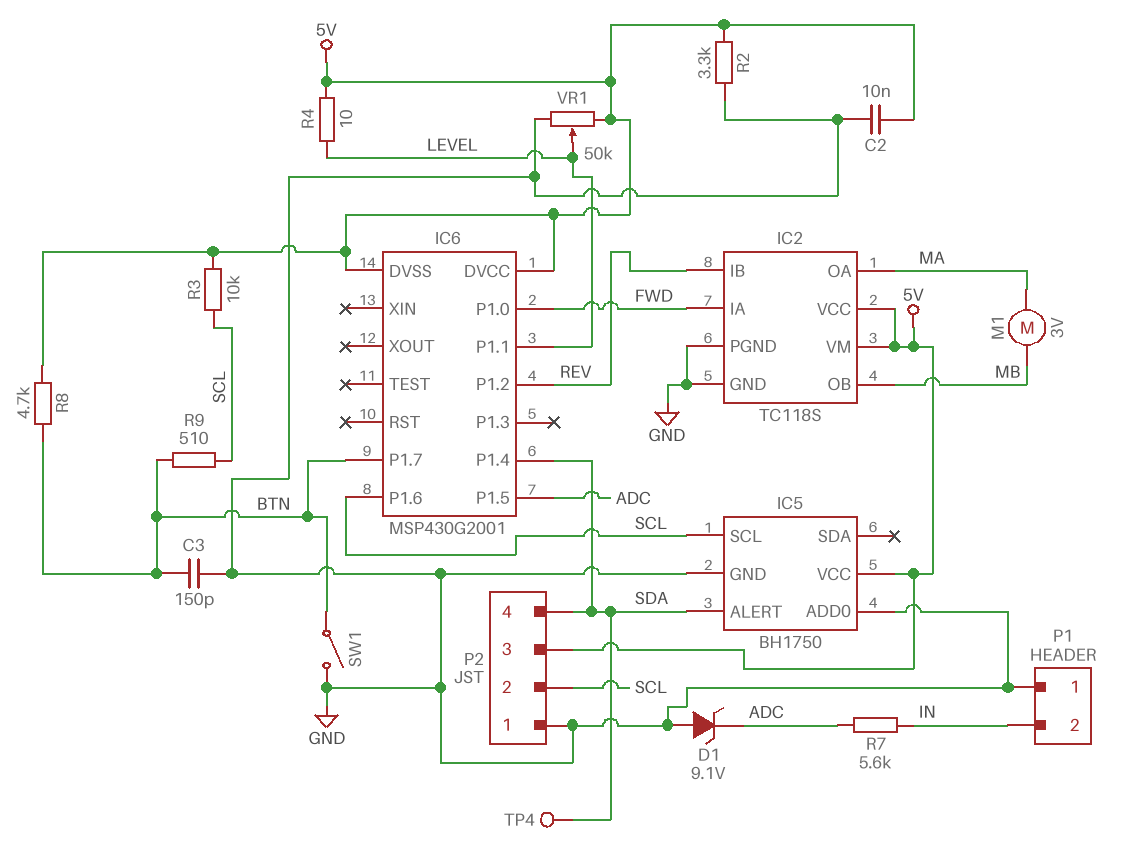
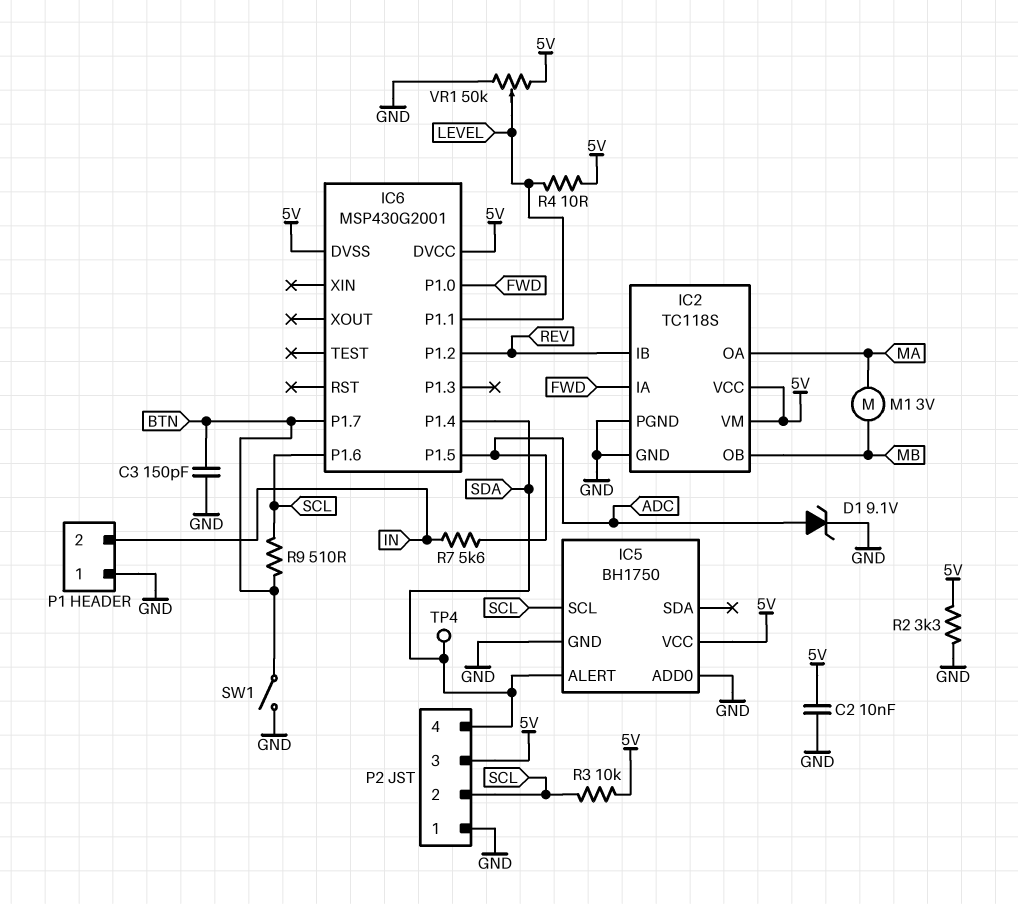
D1: zener 9.1V (A GND, K ADC) -> zener 9.1V (A ADC, K GND)
R8: 4.7k (5V, BTN) -> none

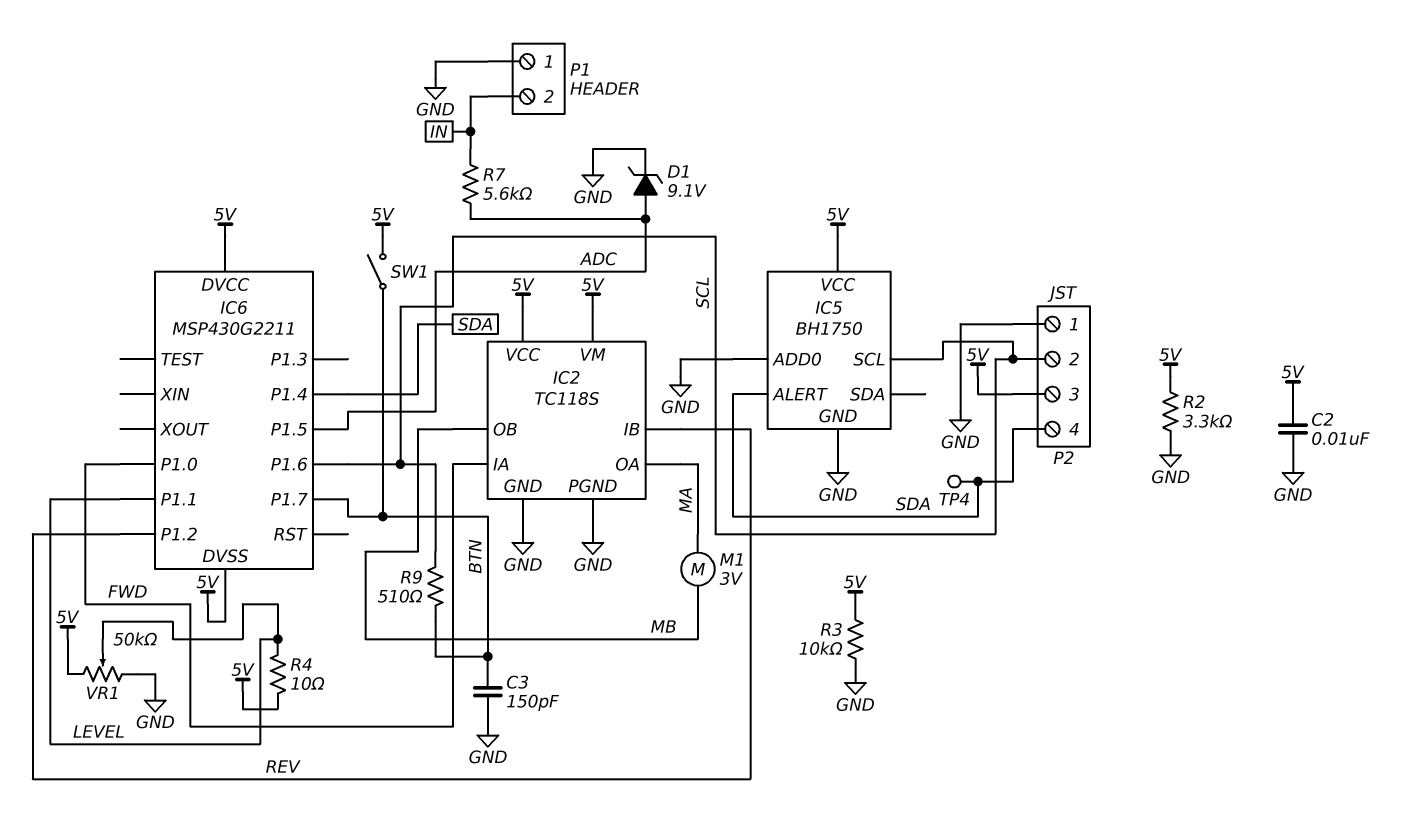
IC6: MSP430G2001 -> MSP430G2211
R3: 10k (5V, SCL) -> 10k (5V, GND)
SW1: switch (BTN, GND) -> switch (5V, BTN)

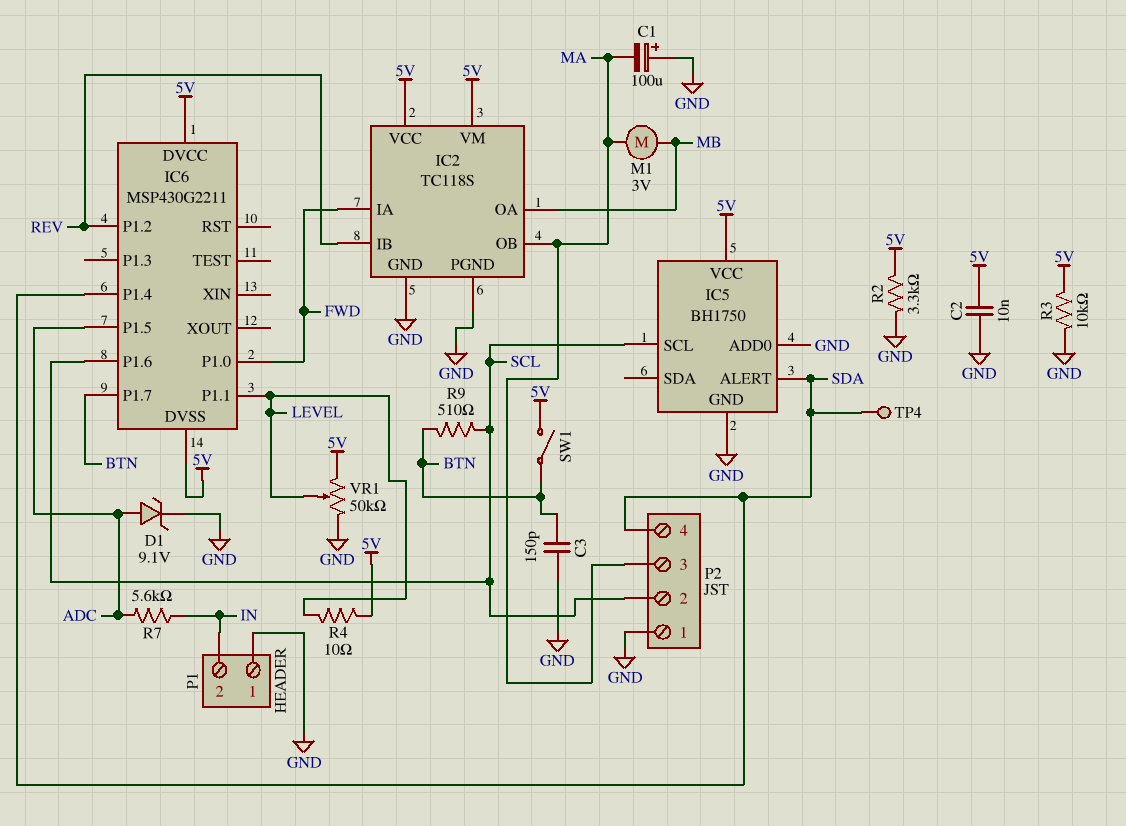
C1: none -> 100uF (plus GND, minus MA)
IC2 pin OA: MA -> MB
IC2 pin OB: MB -> MA
P2 pin 3: 5V -> MA

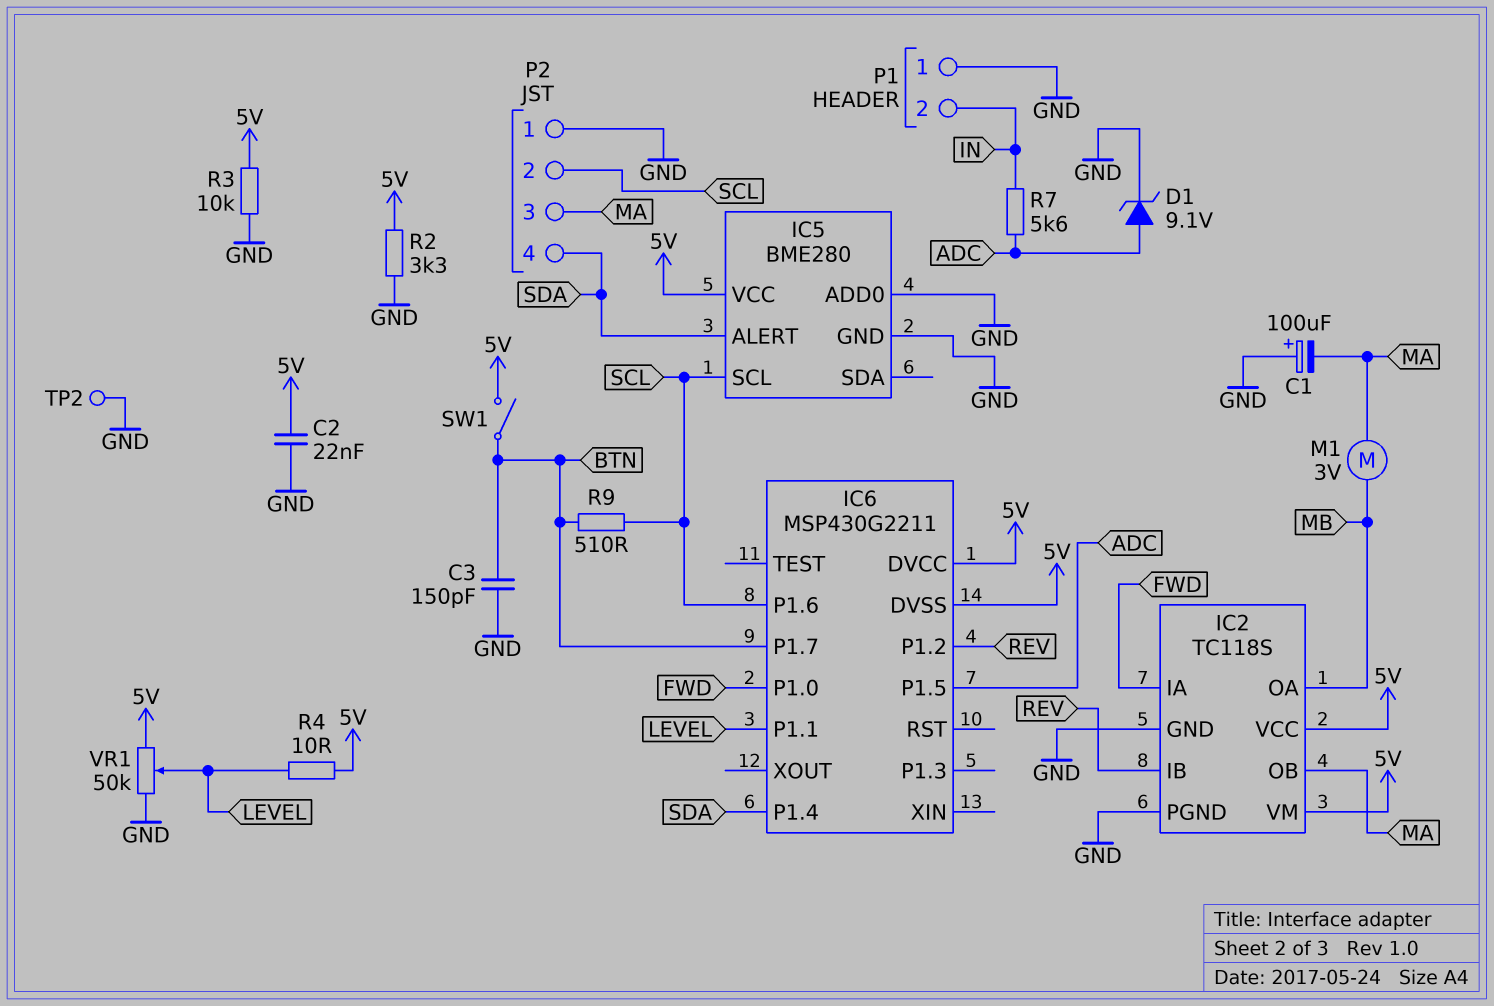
C2: 10nF (5V, GND) -> 22nF (5V, GND)
IC5: BH1750 -> BME280
TP2: none -> test point (GND)
TP4: test point (SDA) -> none

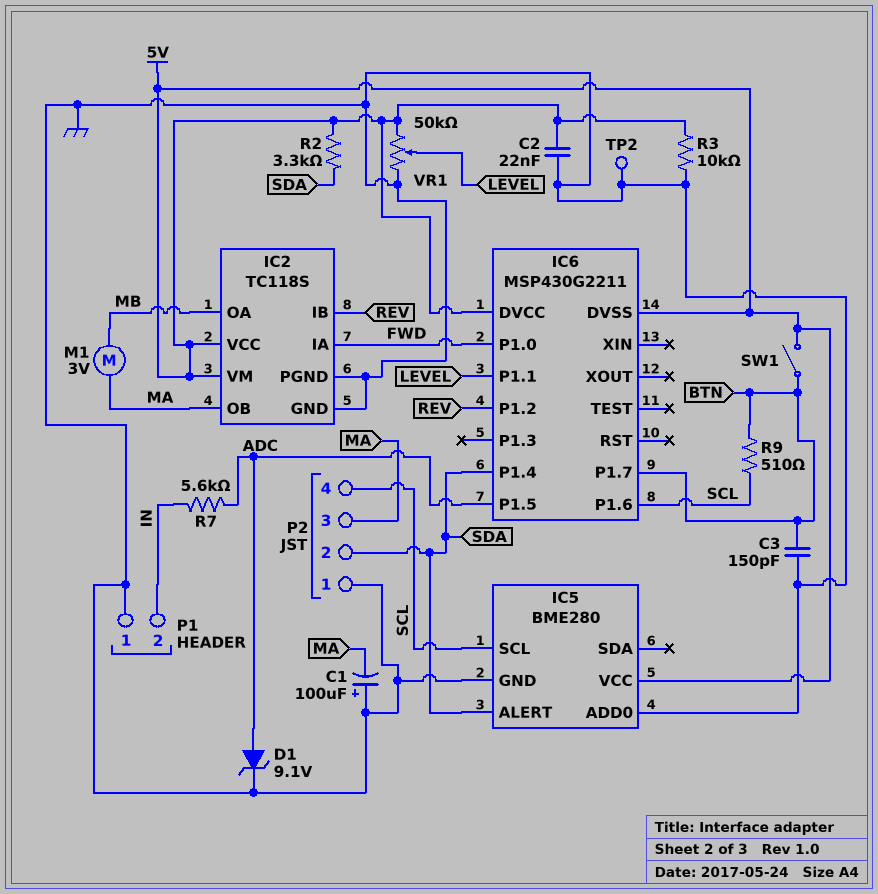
P2 pin 2: SCL -> SDA
P2 pin 4: SDA -> SCL
R2: 3.3k (5V, GND) -> 3.3k (5V, SDA)
R4: 10 (5V, LEVEL) -> none

